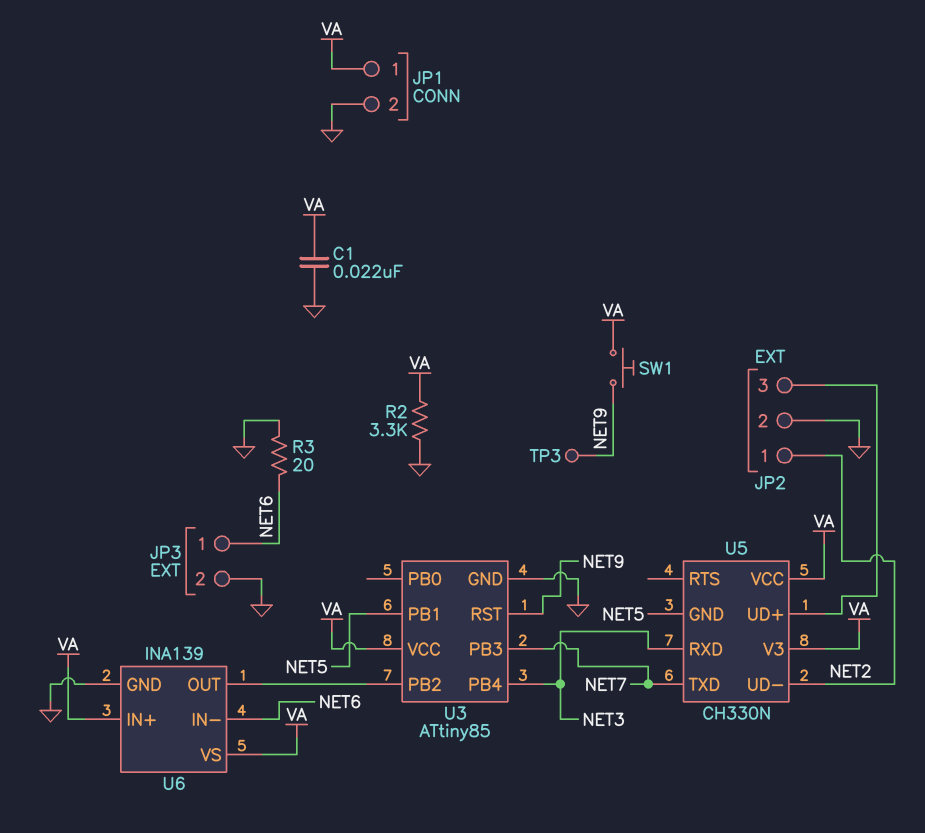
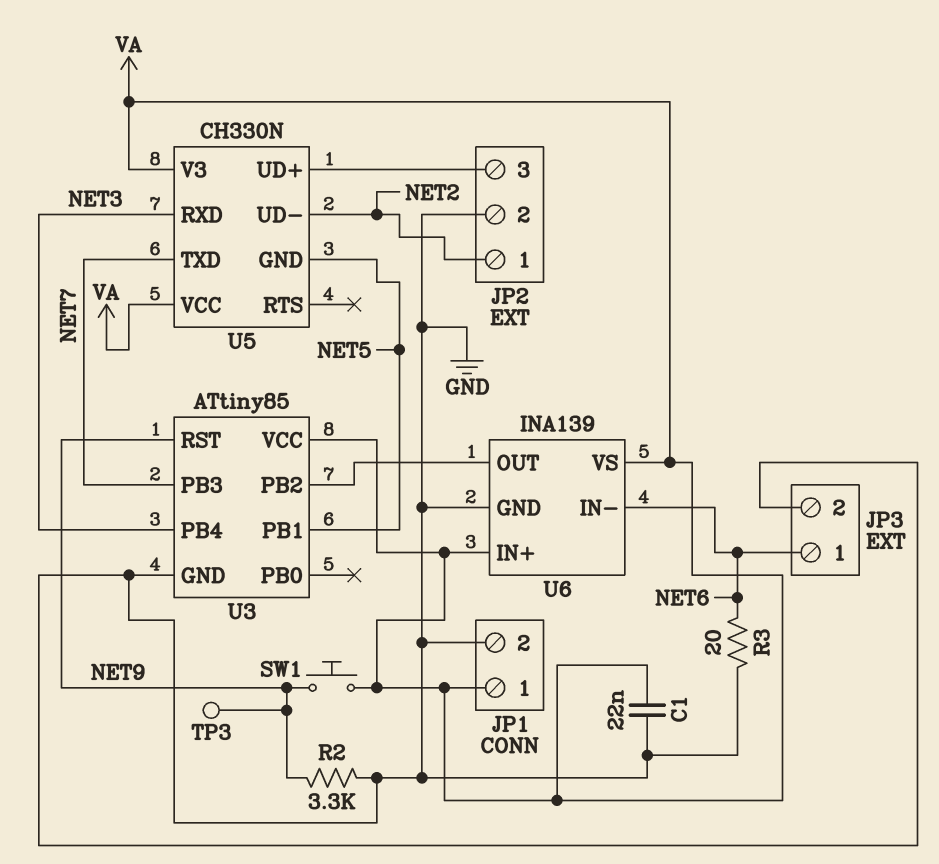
R2: 3.3k (GND, VA) -> 3.3k (GND, NET9)

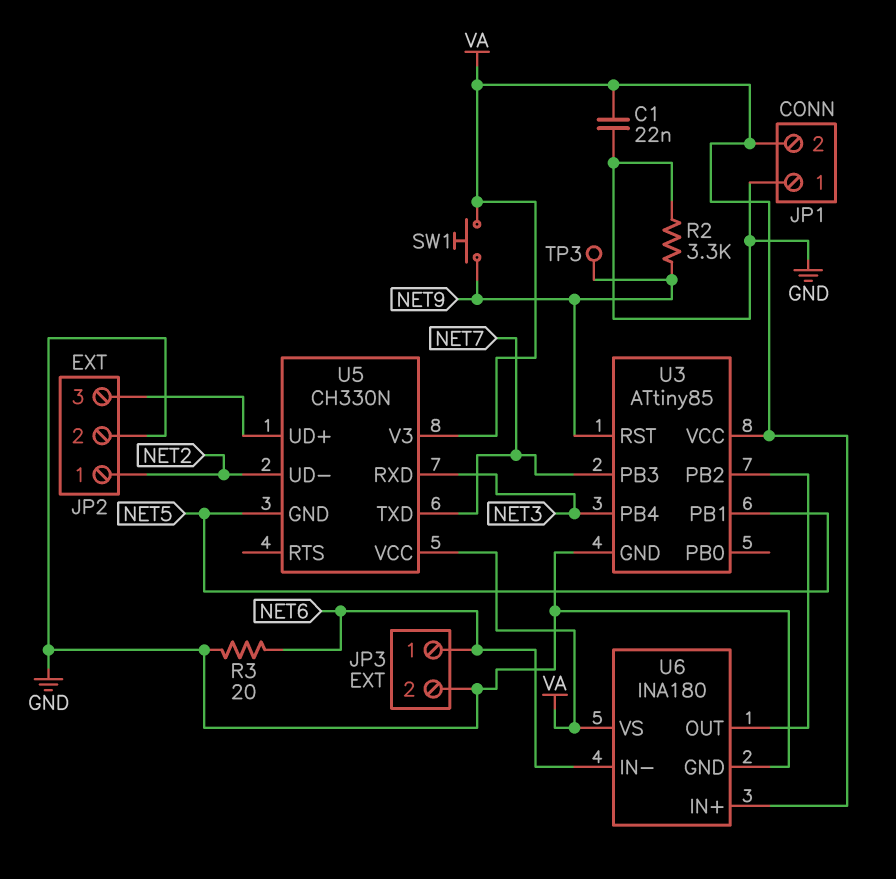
JP1 pin 1: VA -> GND
JP1 pin 2: GND -> VA
U6: INA139 -> INA180

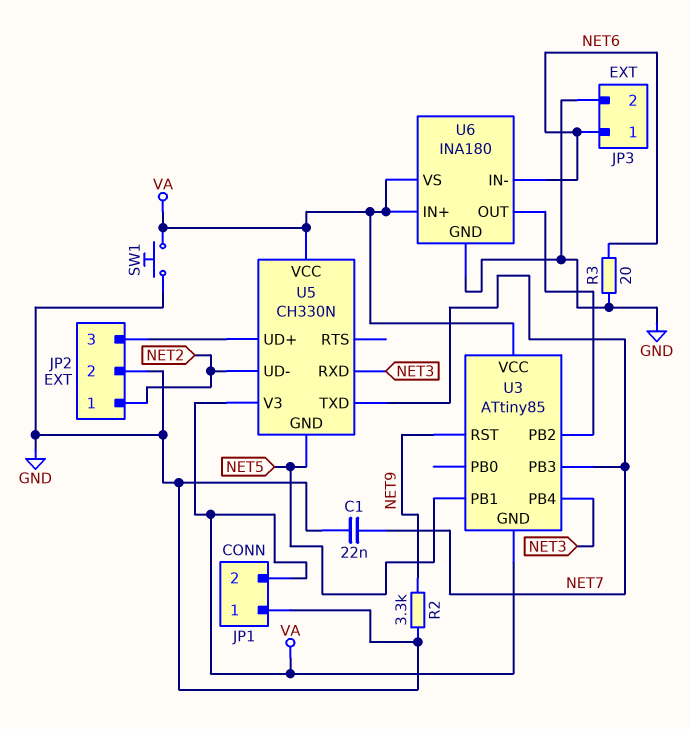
C1: 22nF (GND, VA) -> 22nF (GND, NET7)
SW1: button (NET9, VA) -> button (GND, VA)
TP3: test point (NET9) -> none
U3 pin GND: GND -> VA

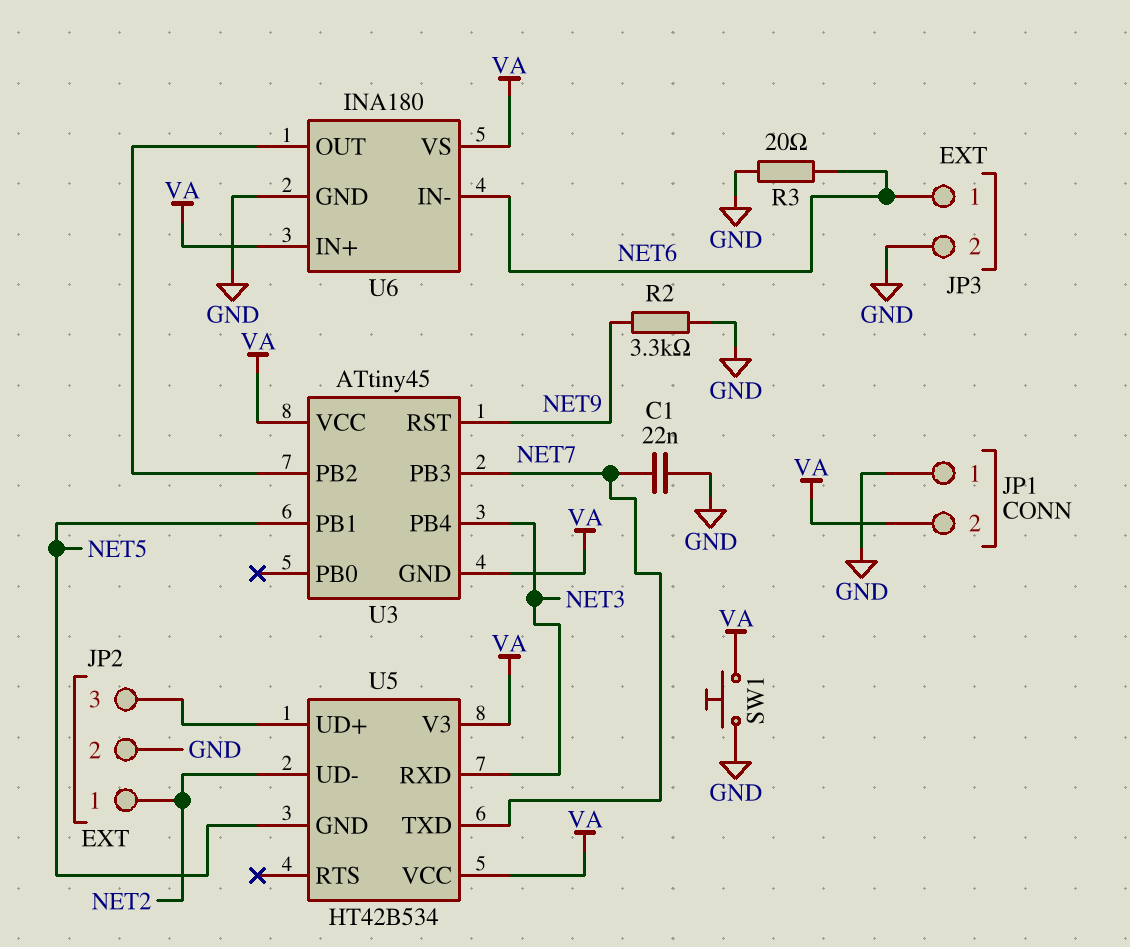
U3: ATtiny85 -> ATtiny45
U5: CH330N -> HT42B534

